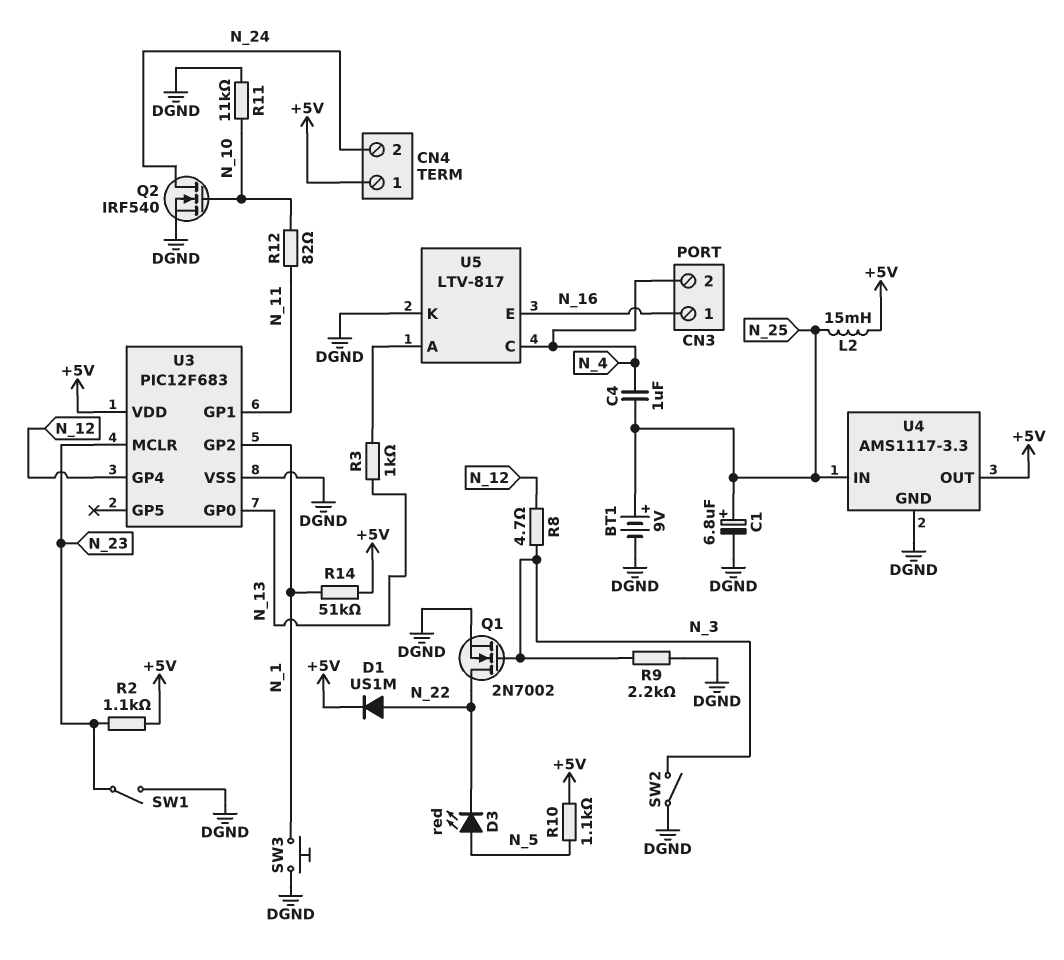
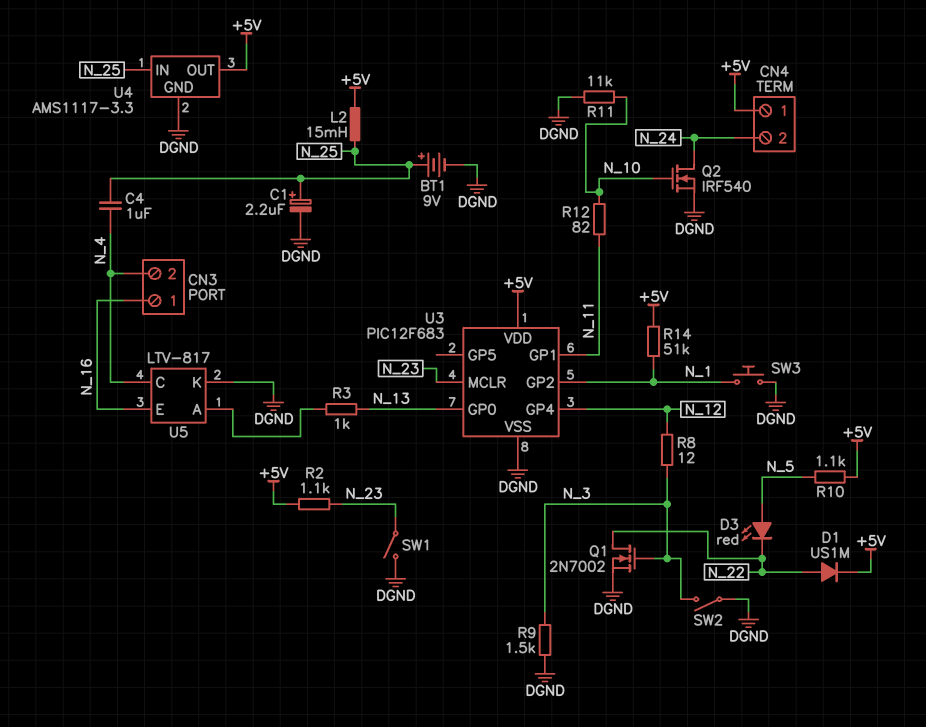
C1: 6.8uF (plus N_25, minus DGND) -> 2.2uF (plus N_25, minus DGND)
R8: 4.7 (N_3, N_12) -> 12 (N_3, N_12)
R9: 2.2k (DGND, N_3) -> 1.5k (DGND, N_3)

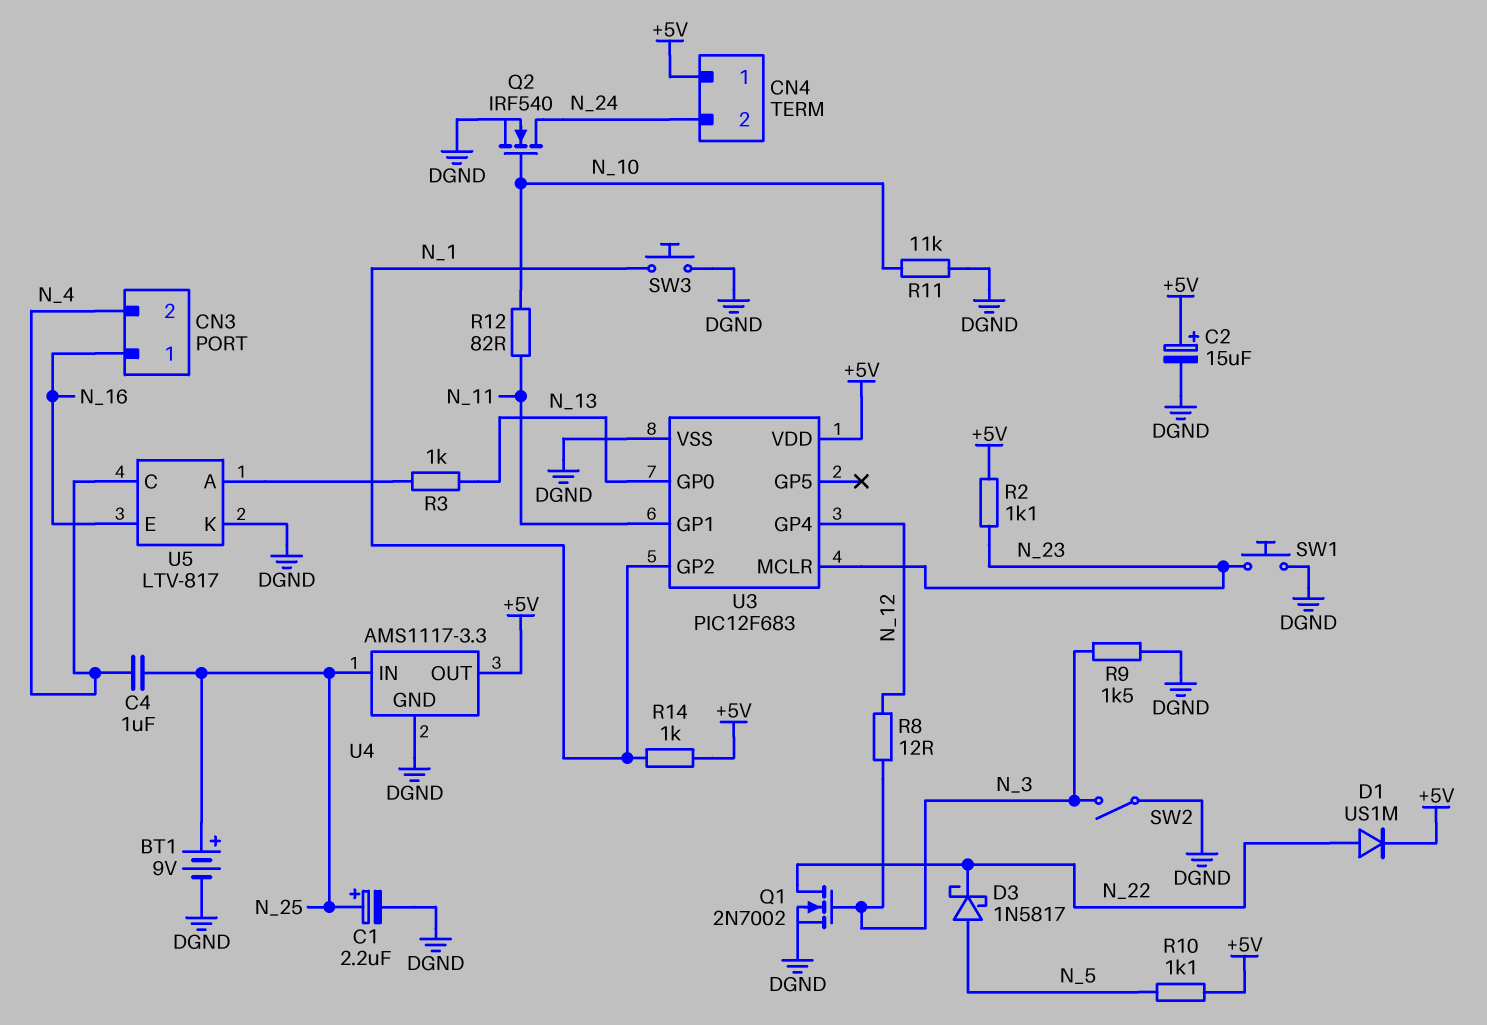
C2: none -> 15uF (plus +5V, minus DGND)
D3: LED red (A N_5, K N_22) -> schottky 1N5817 (A N_5, K N_22)
L2: 15mH (+5V, N_25) -> none
R14: 51k (+5V, N_1) -> 1k (+5V, N_1)
SW1: switch (DGND, N_23) -> button (DGND, N_23)

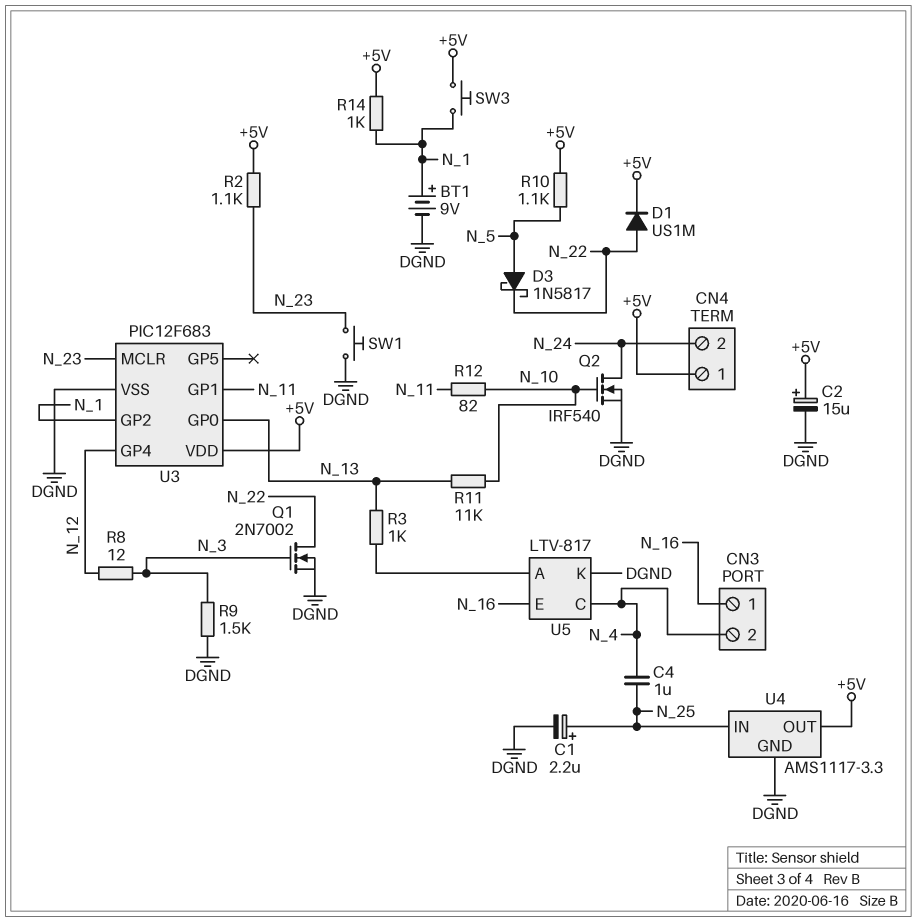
BT1: 9V (plus N_25, minus DGND) -> 9V (plus N_1, minus DGND)
R11: 11k (DGND, N_10) -> 11k (N_10, N_13)
SW2: switch (DGND, N_3) -> none
SW3: button (DGND, N_1) -> button (+5V, N_1)

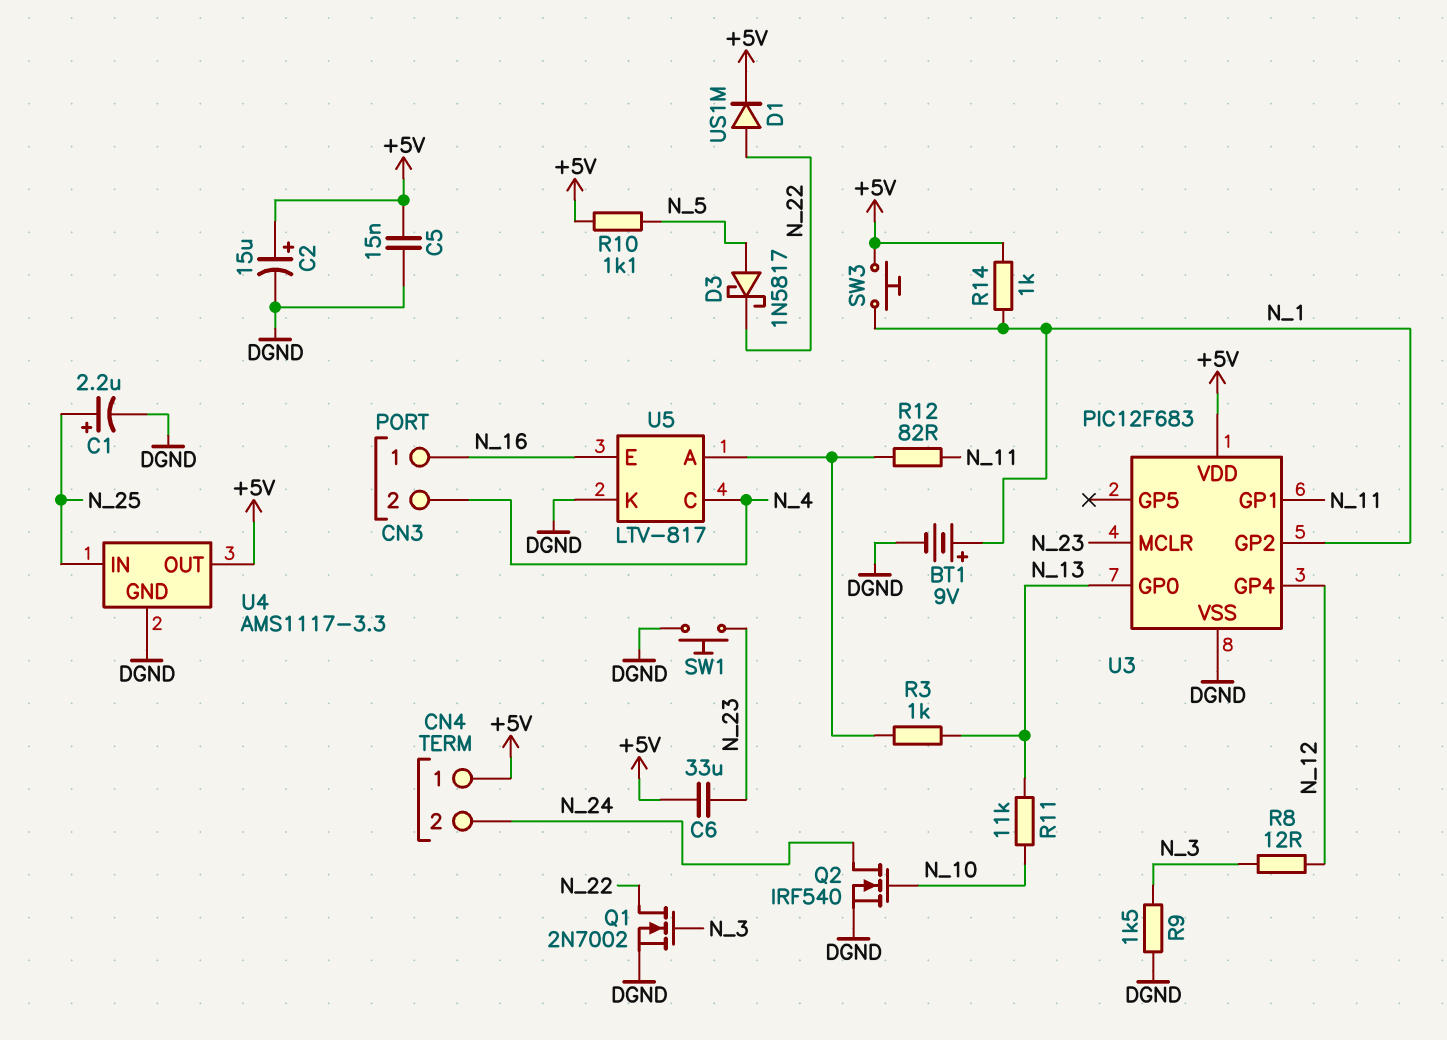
C4: 1uF (N_4, N_25) -> none
C5: none -> 15nF (+5V, DGND)
C6: none -> 33uF (+5V, N_23)
R2: 1.1k (+5V, N_23) -> none
R12: 82 (N_10, N_11) -> 82 (N_11, U5/A)

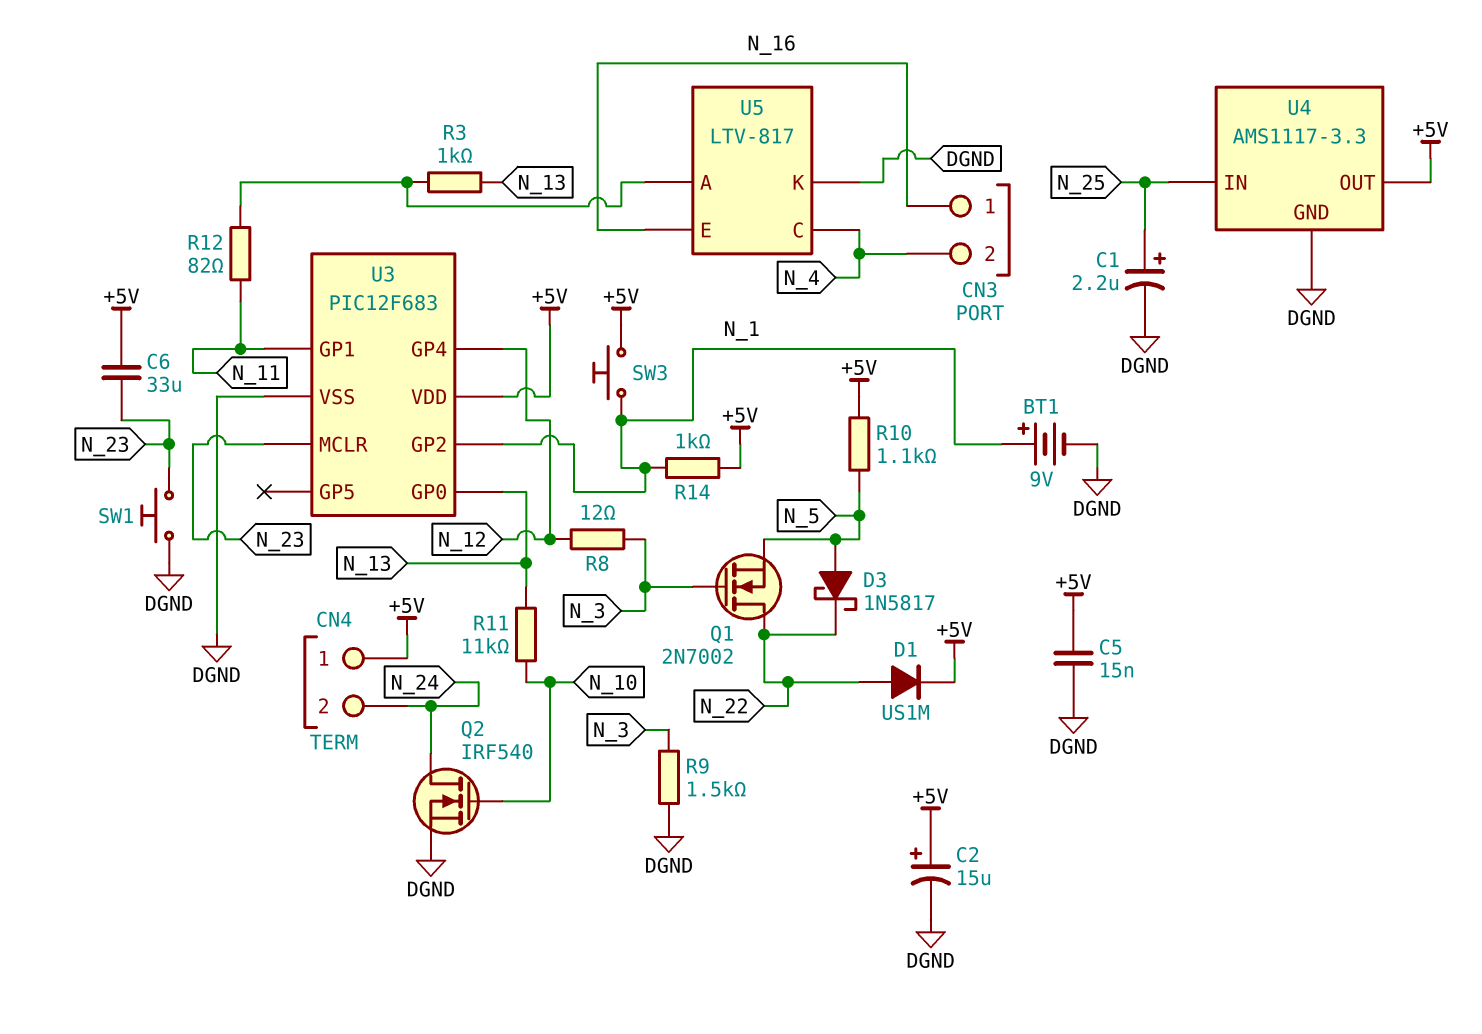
Q1: NMOS 2N7002 (G N_3, D N_22, S DGND) -> NMOS 2N7002 (G N_3, D N_22, S N_5)

